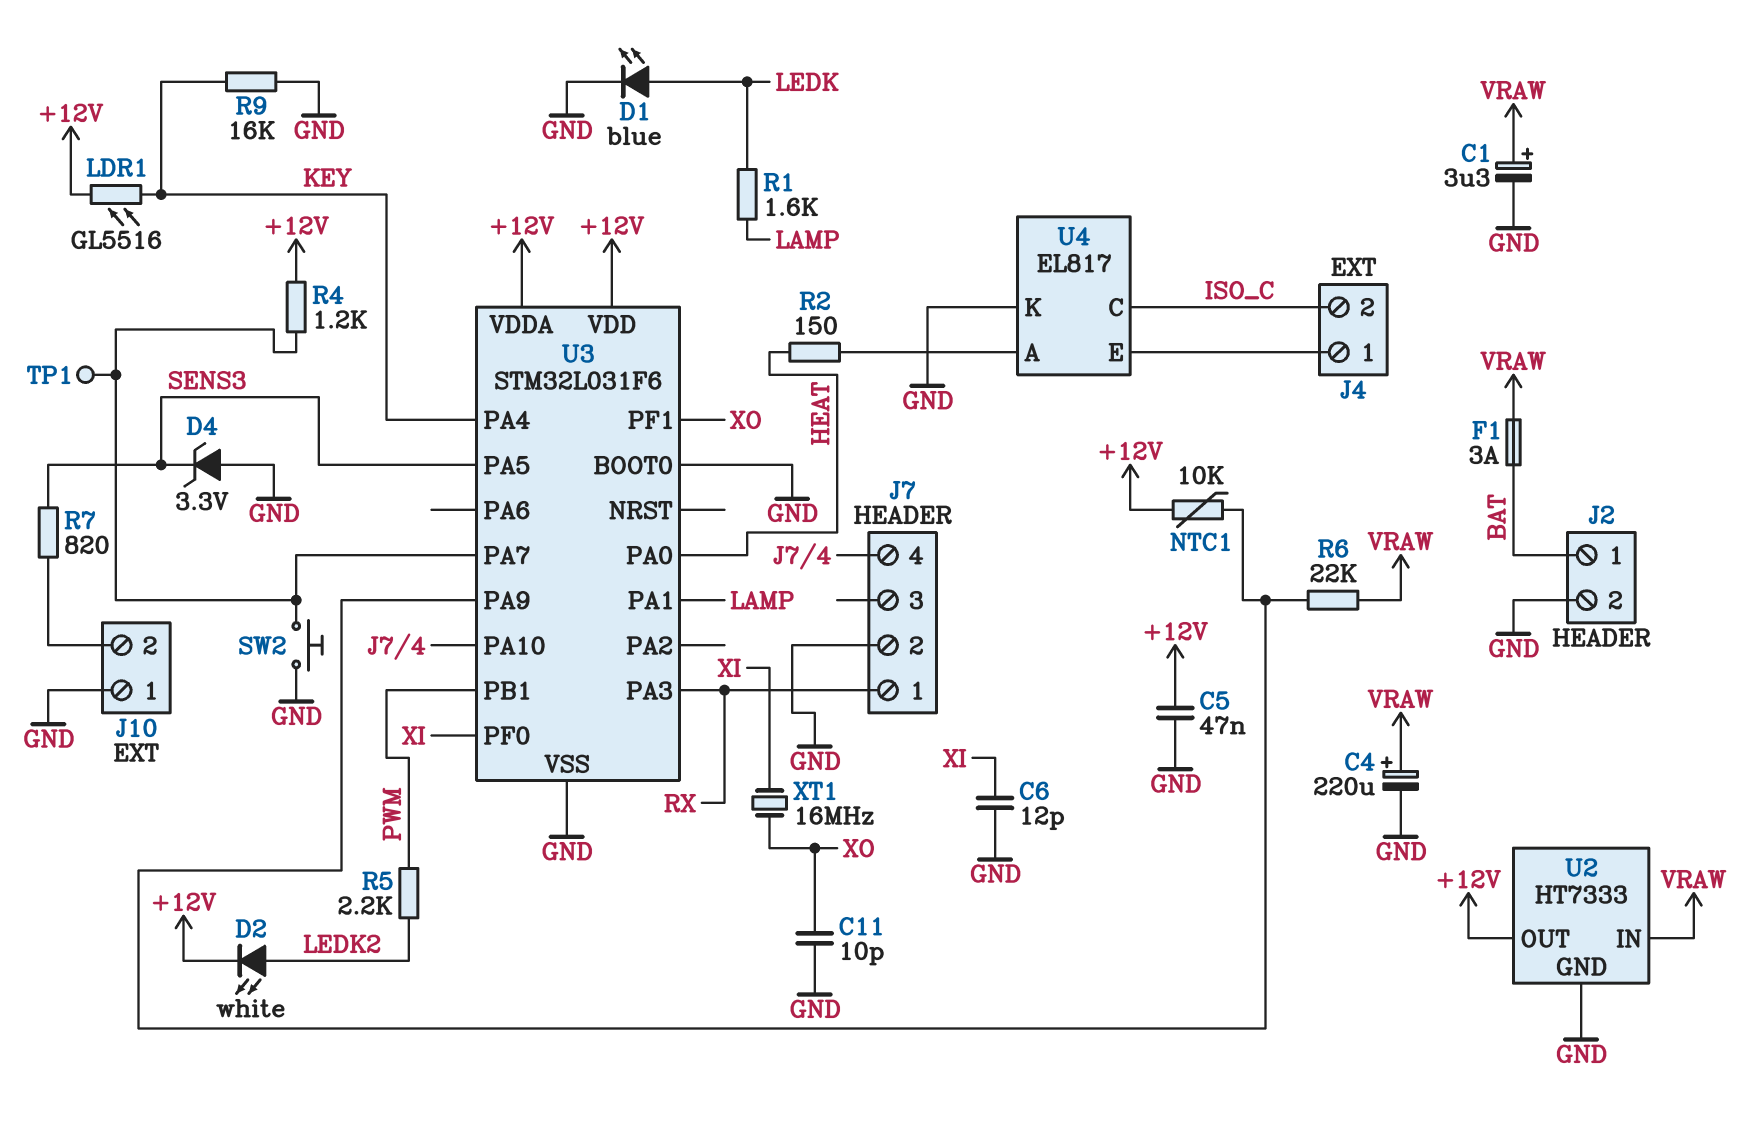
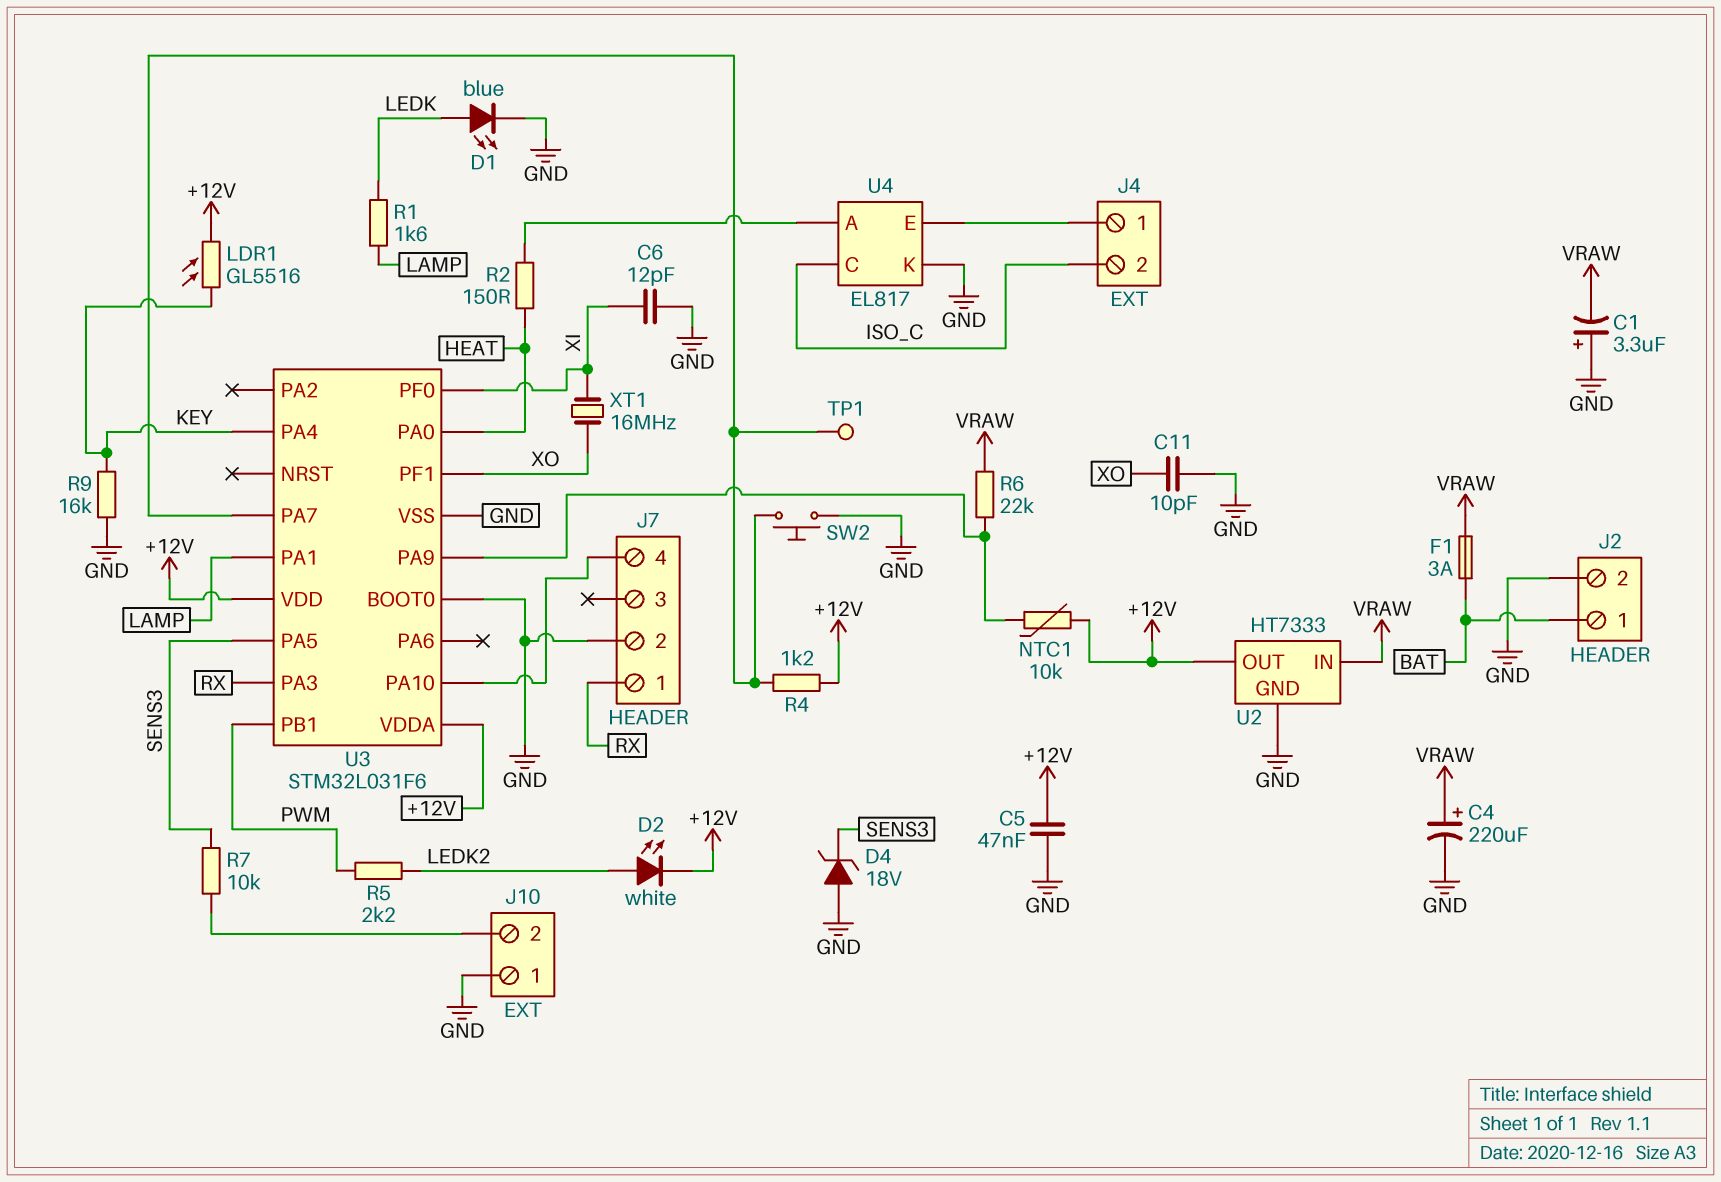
C1: 3.3uF (plus VRAW, minus GND) -> 3.3uF (plus GND, minus VRAW)
D4: zener 3.3V (A GND, K SENS3) -> zener 18V (A GND, K SENS3)
R7: 820 (J10/2, SENS3) -> 10k (J10/2, SENS3)

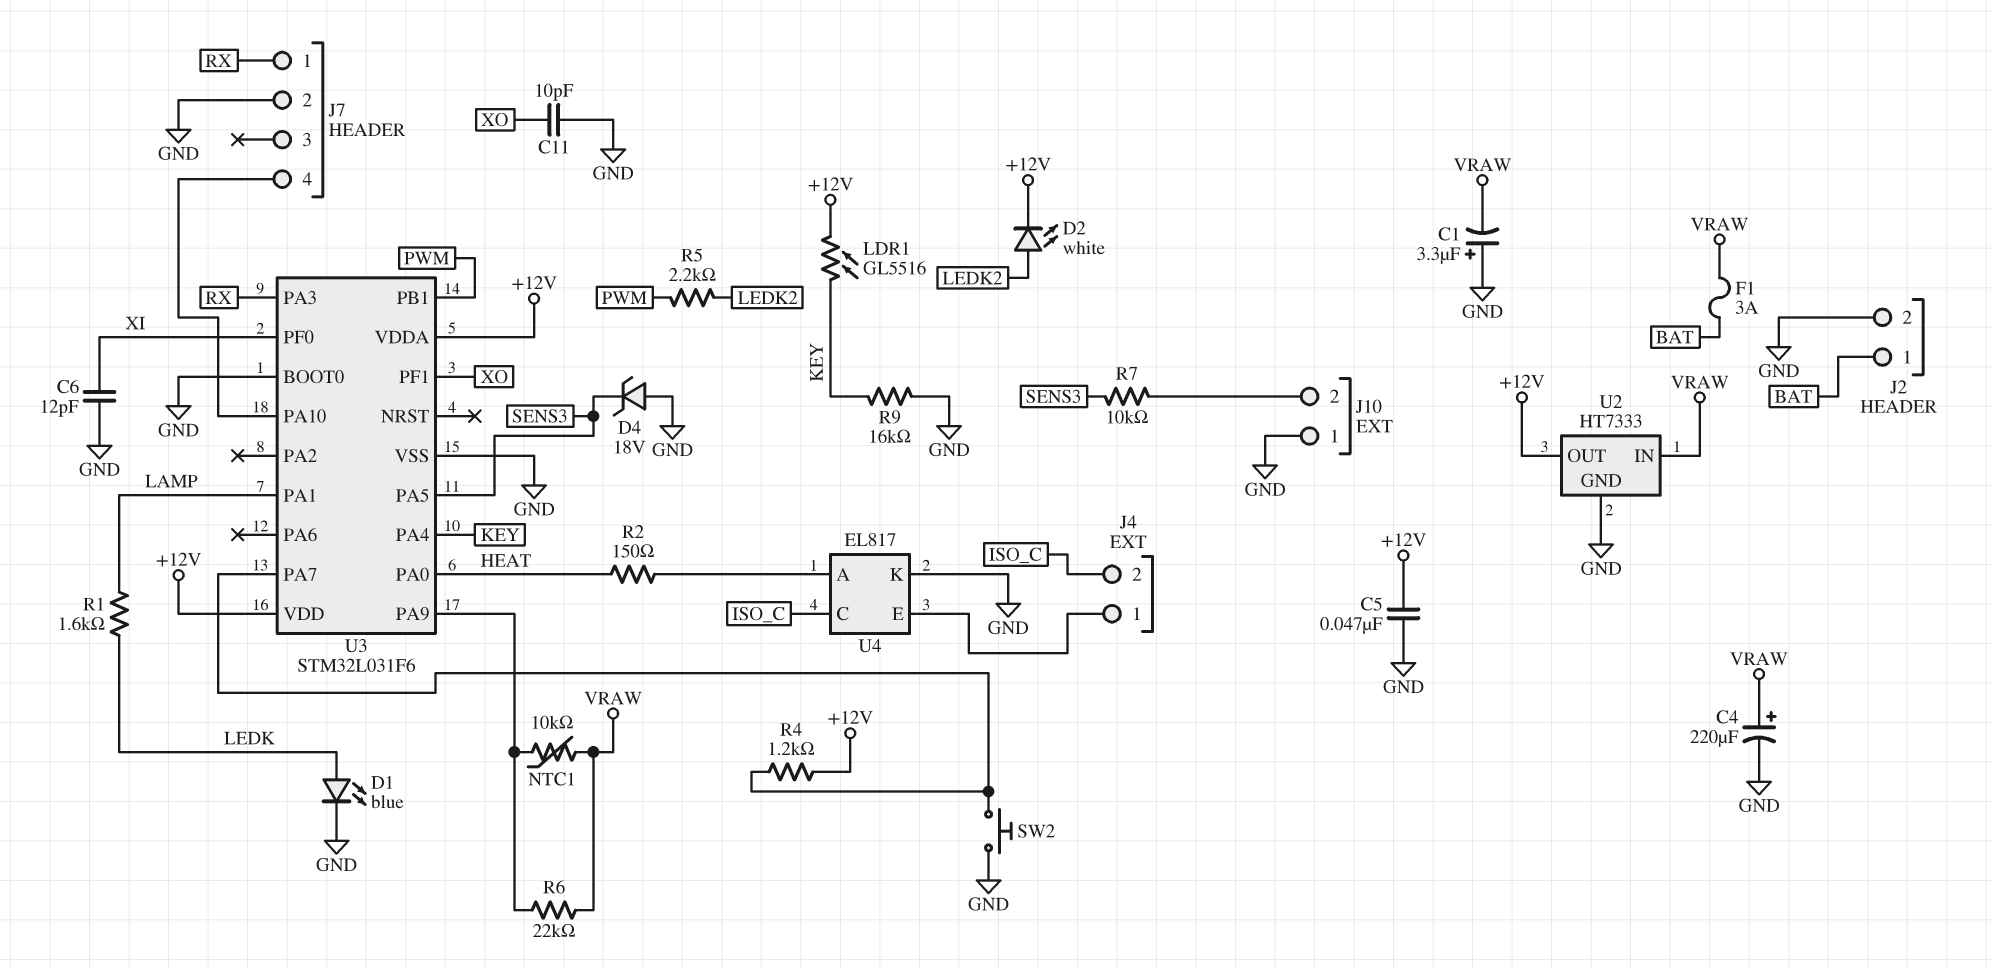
NTC1: 10k (+12V, U3/PA9) -> 10k (U3/PA9, VRAW)
TP1: test point (U3/PA7) -> none
XT1: 16MHz (XI, XO) -> none

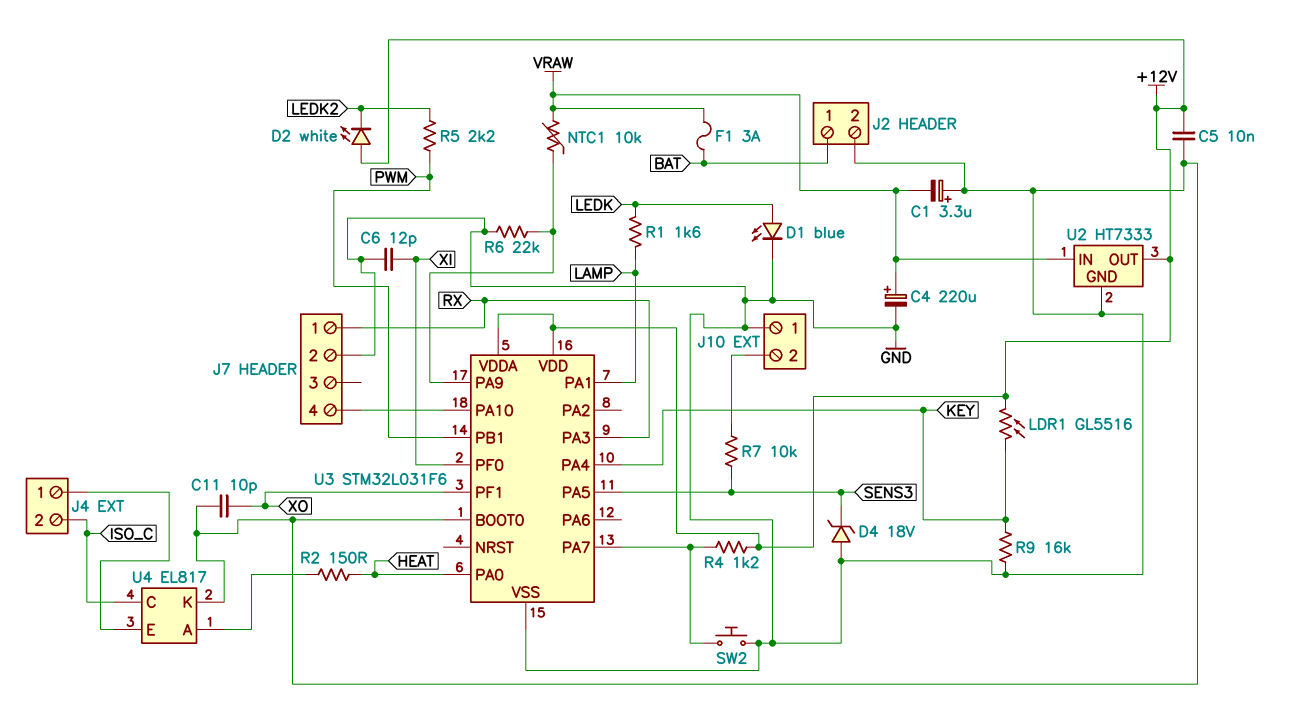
C5: 47nF (+12V, GND) -> 10nF (+12V, GND)
D2: LED white (A LEDK2, K +12V) -> LED white (A +12V, K LEDK2)
R6: 22k (U3/PA9, VRAW) -> 22k (GND, U3/PA9)

